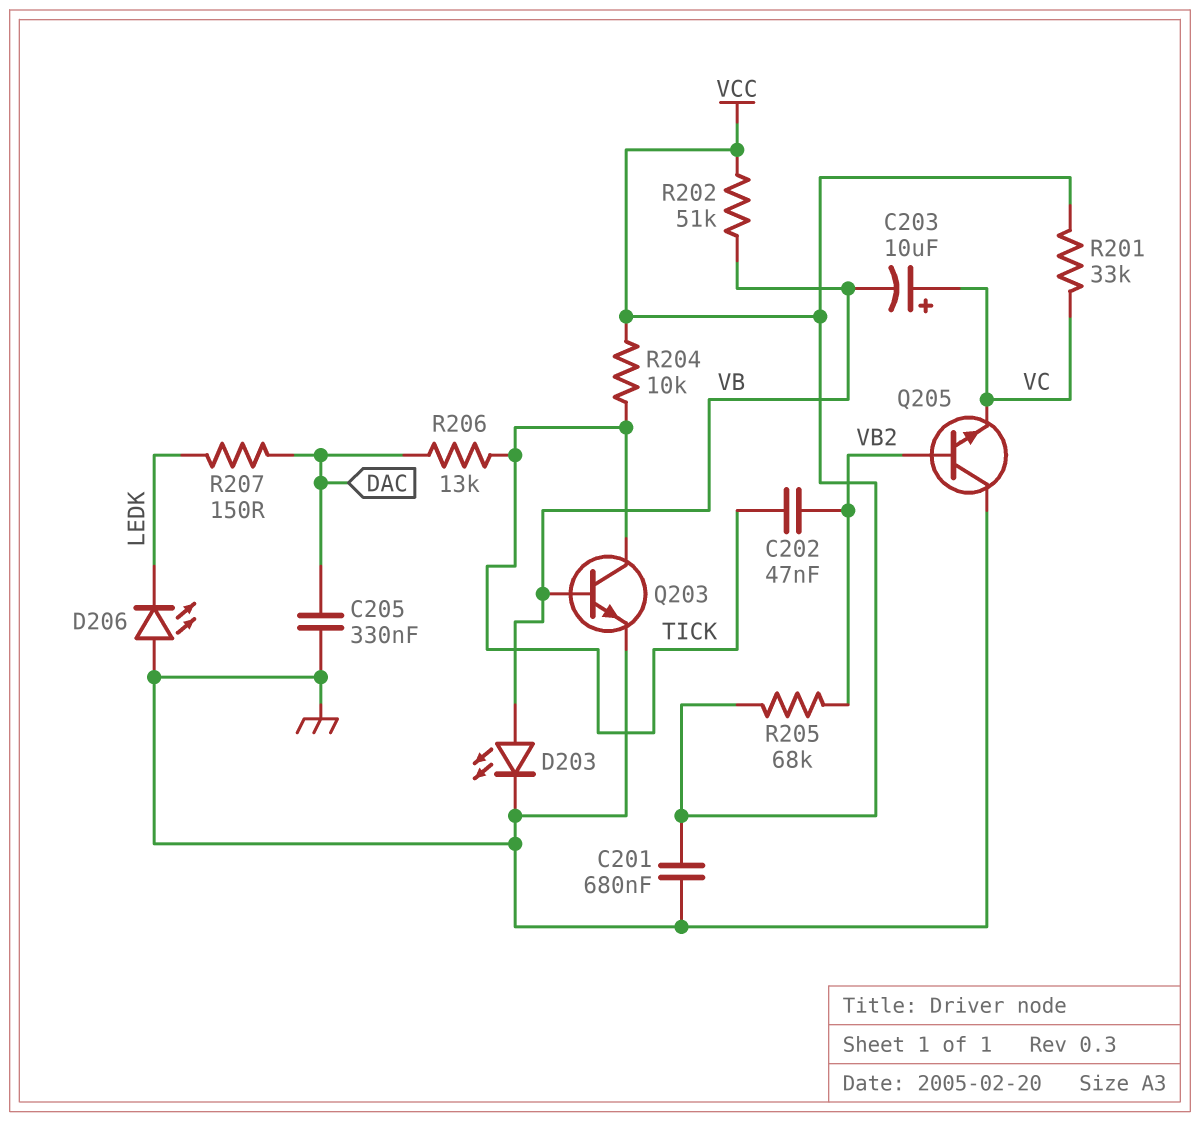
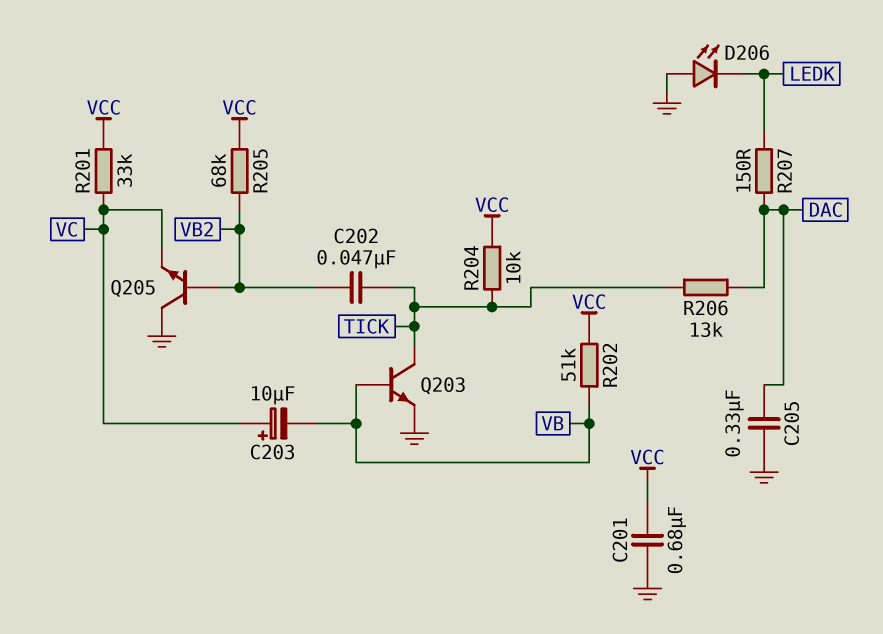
D203: LED (A VB, K GND) -> none

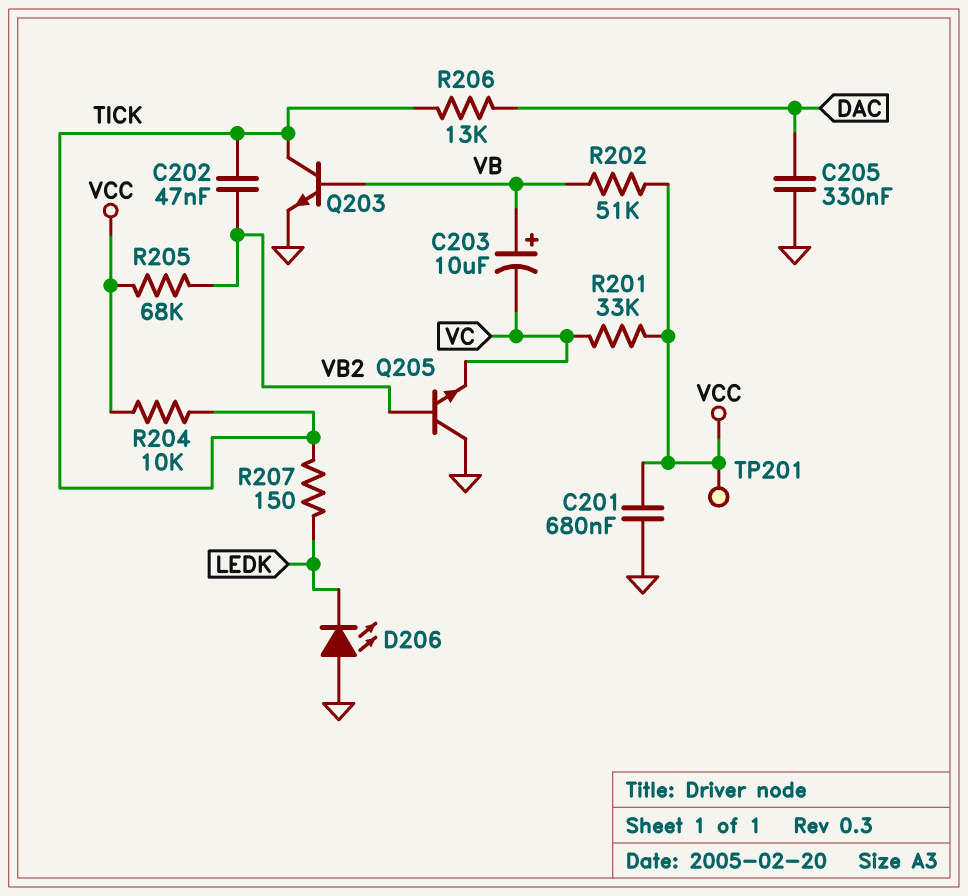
C203: 10uF (plus VC, minus VB) -> 10uF (plus VB, minus VC)
R207: 150 (DAC, LEDK) -> 150 (LEDK, TICK)
TP201: none -> test point (VCC)

